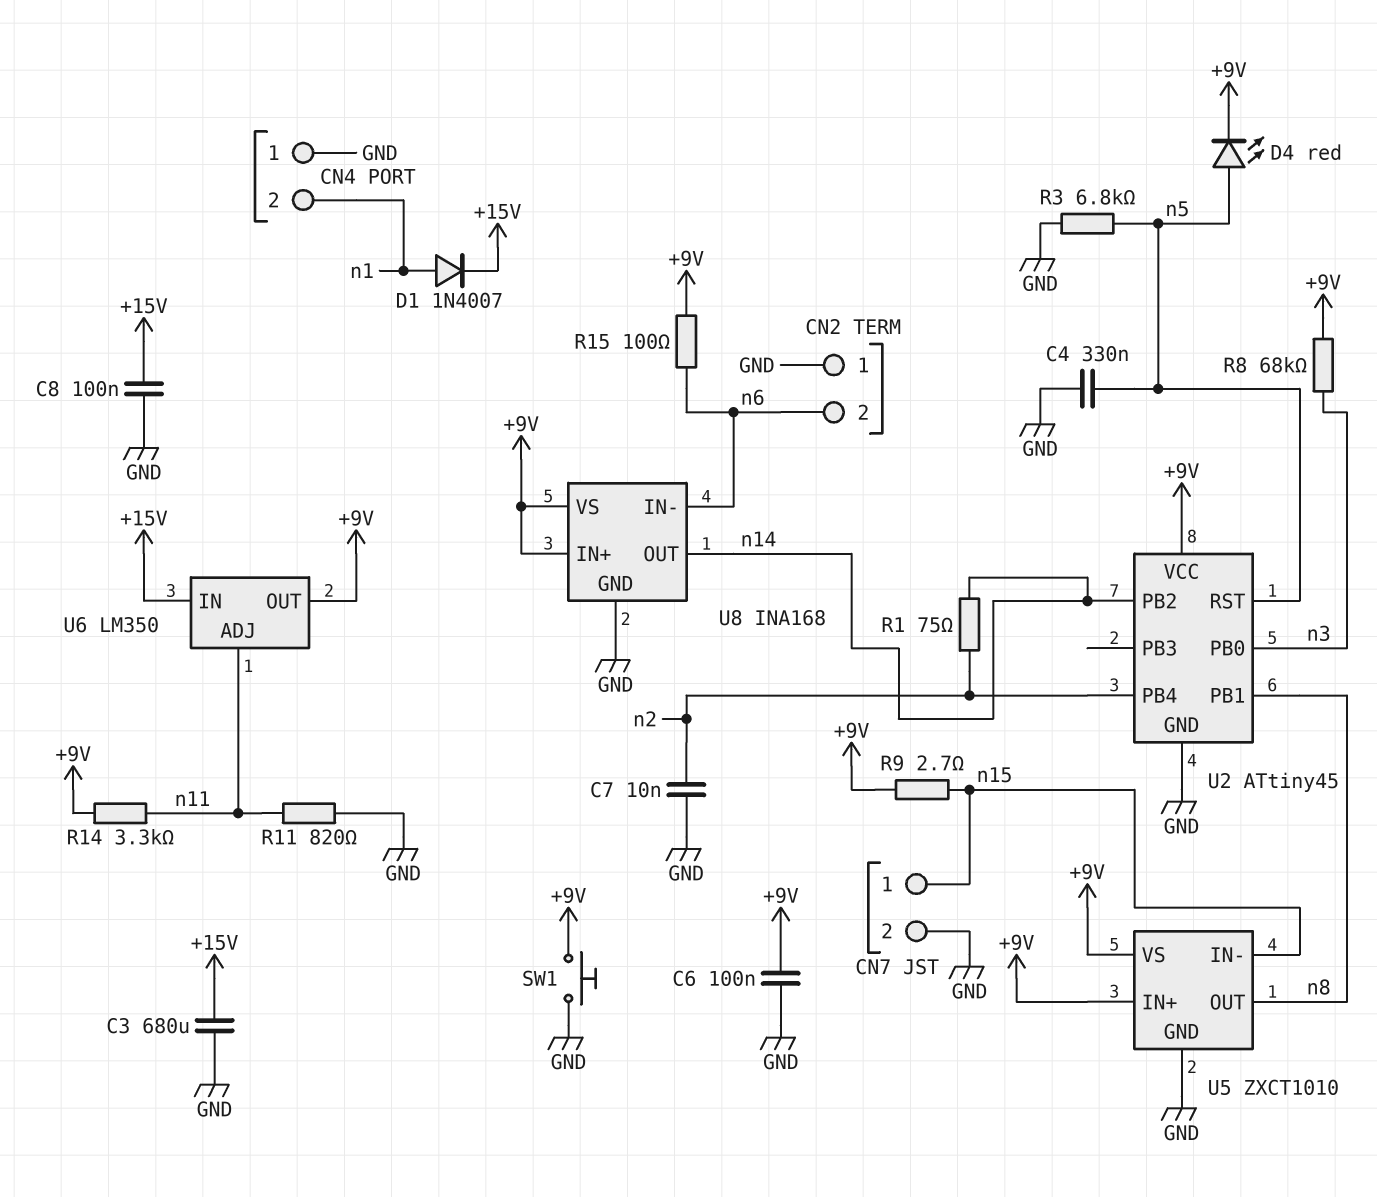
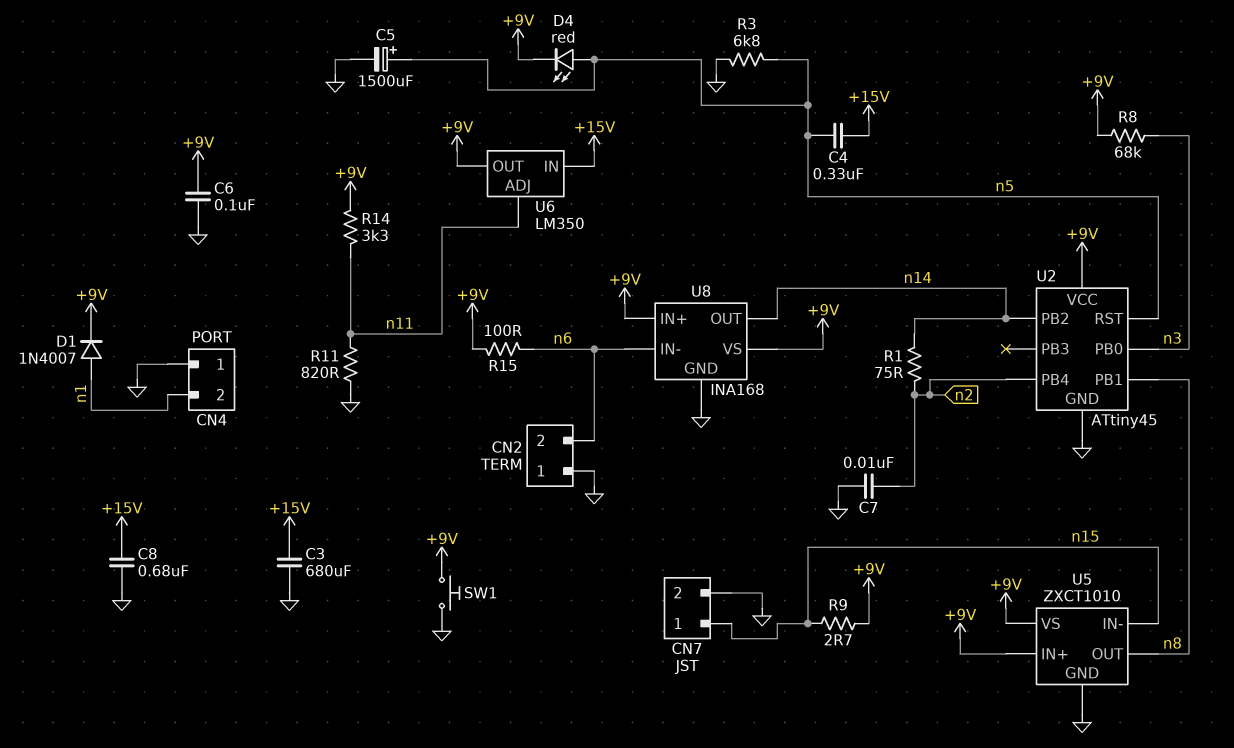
C4: 330nF (GND, n5) -> 330nF (+15V, n5)
C5: none -> 1500uF (plus n5, minus GND)
C8: 100nF (+15V, GND) -> 680nF (+15V, GND)
D1: diode 1N4007 (A n1, K +15V) -> diode 1N4007 (A n1, K +9V)

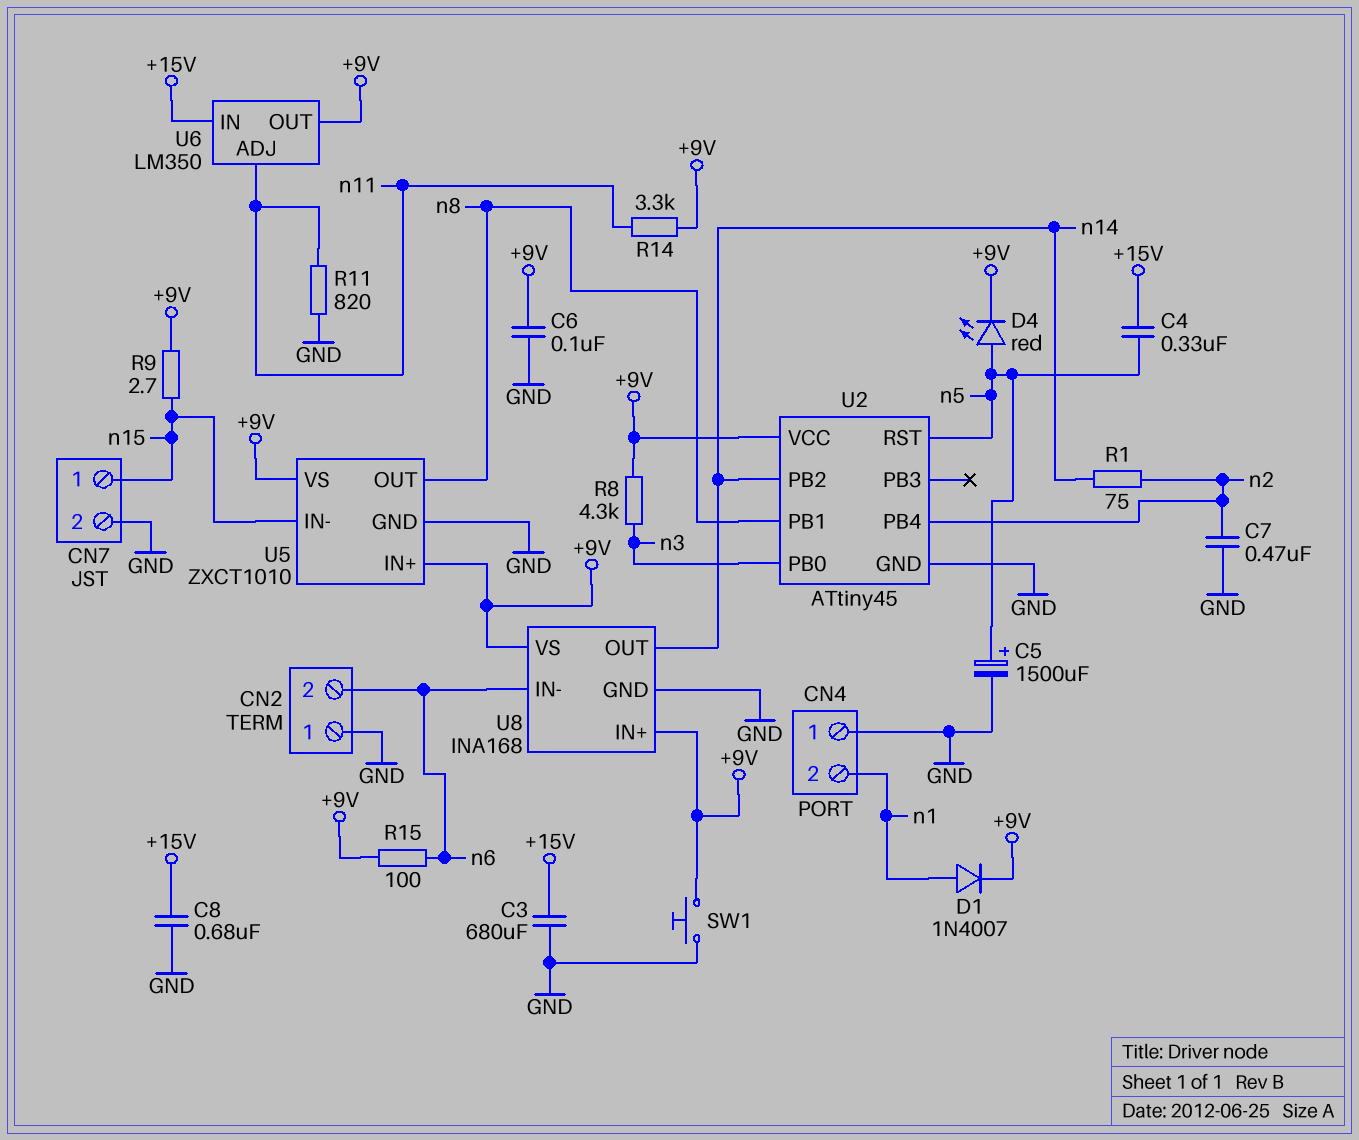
C7: 10nF (GND, n2) -> 470nF (GND, n2)
R3: 6.8k (GND, n5) -> none
R8: 68k (+9V, n3) -> 4.3k (+9V, n3)

